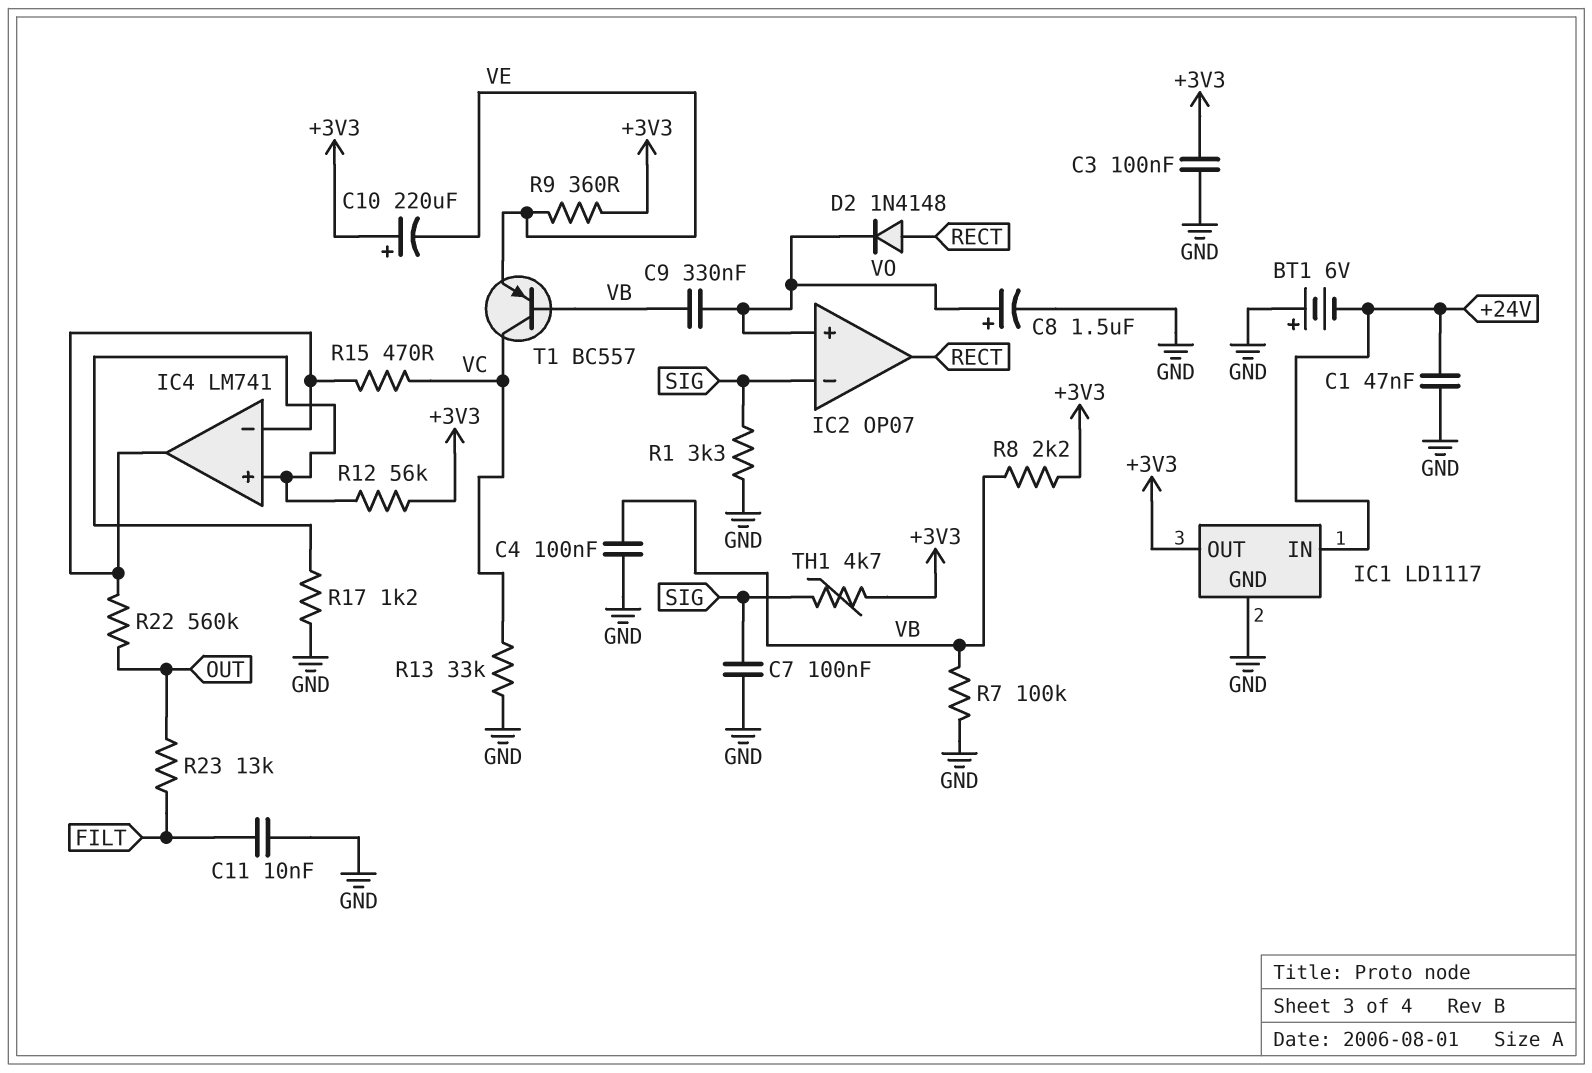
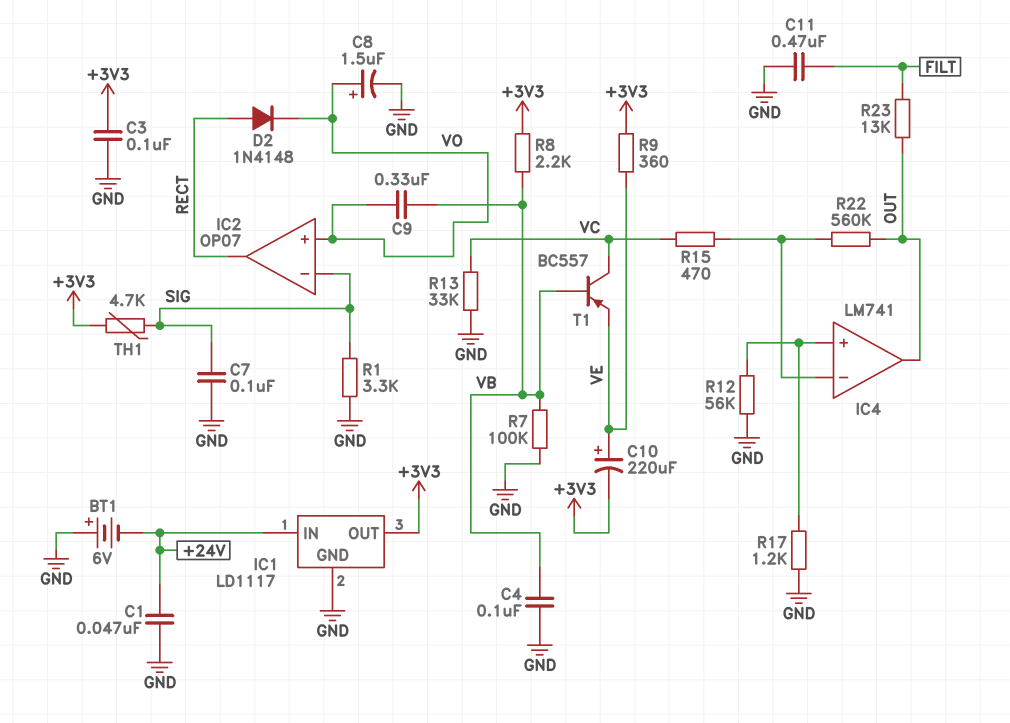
C10: 220uF (plus +3V3, minus VE) -> 220uF (plus VE, minus +3V3)
C11: 10nF (FILT, GND) -> 470nF (FILT, GND)
IC4 pin out: IC4/in- -> OUT
R12: 56k (+3V3, IC4/in+) -> 56k (GND, IC4/in+)

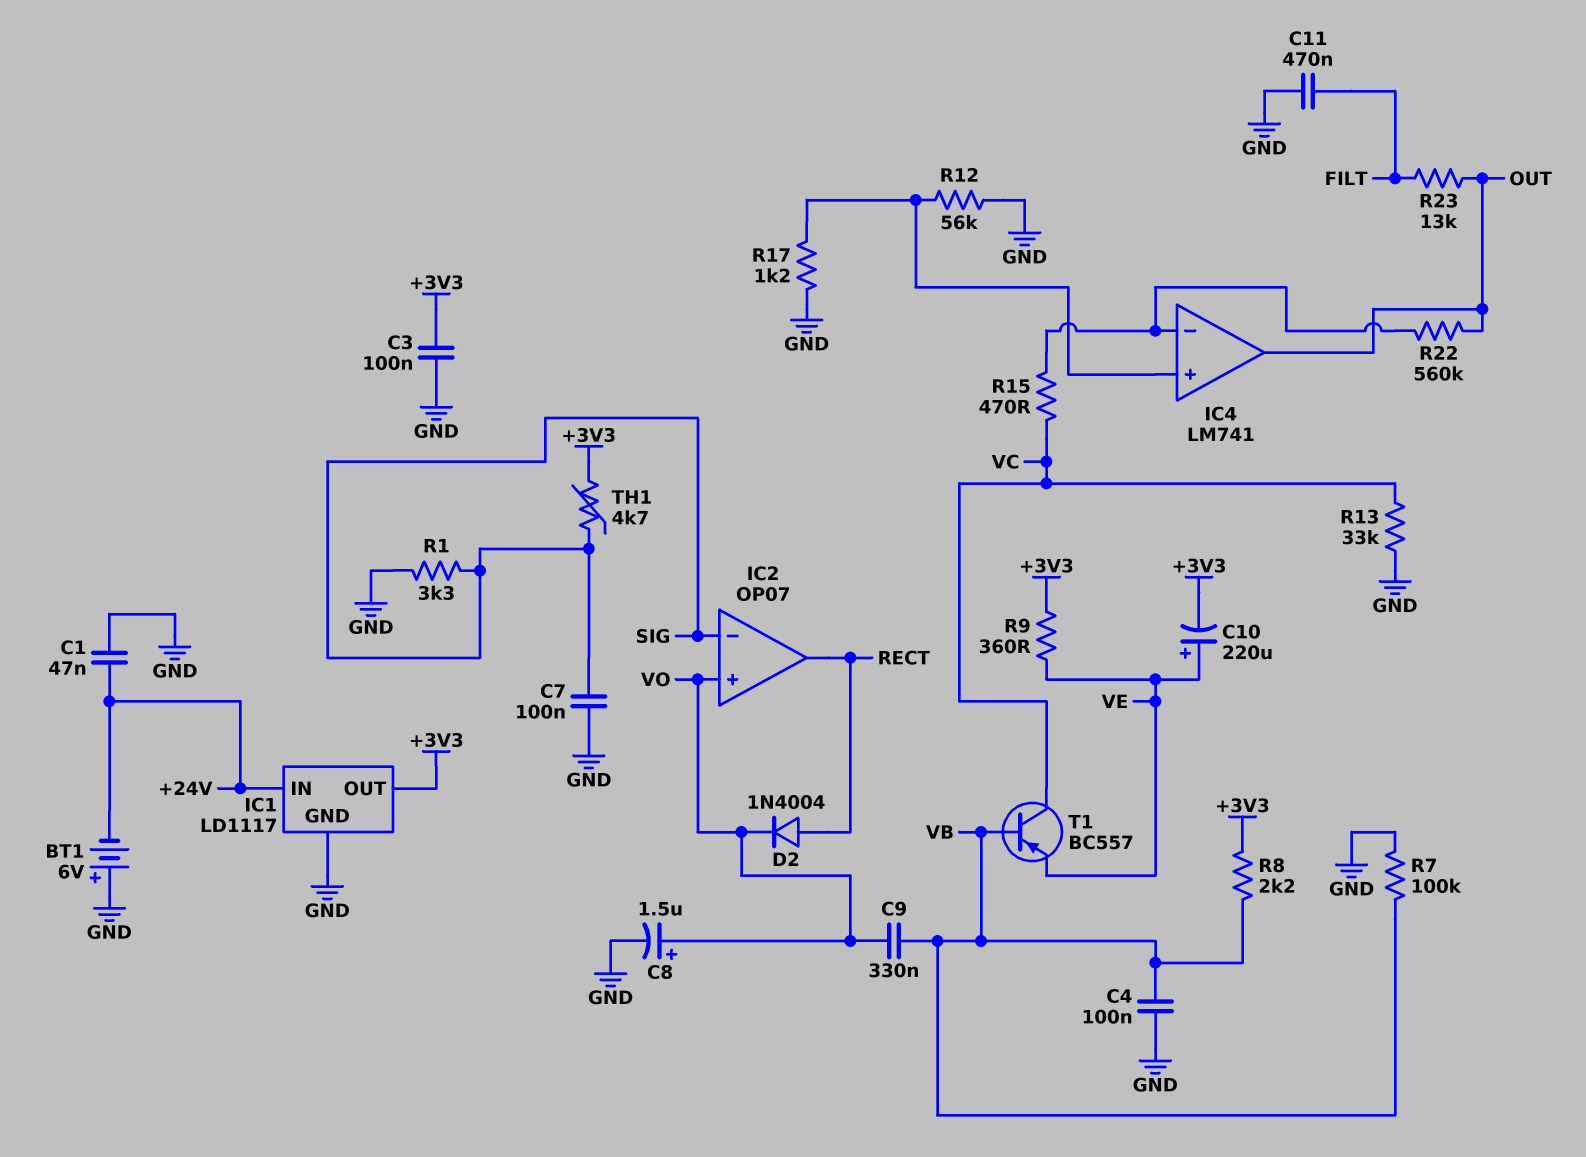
D2: diode 1N4148 (A RECT, K VO) -> diode 1N4004 (A RECT, K VO)

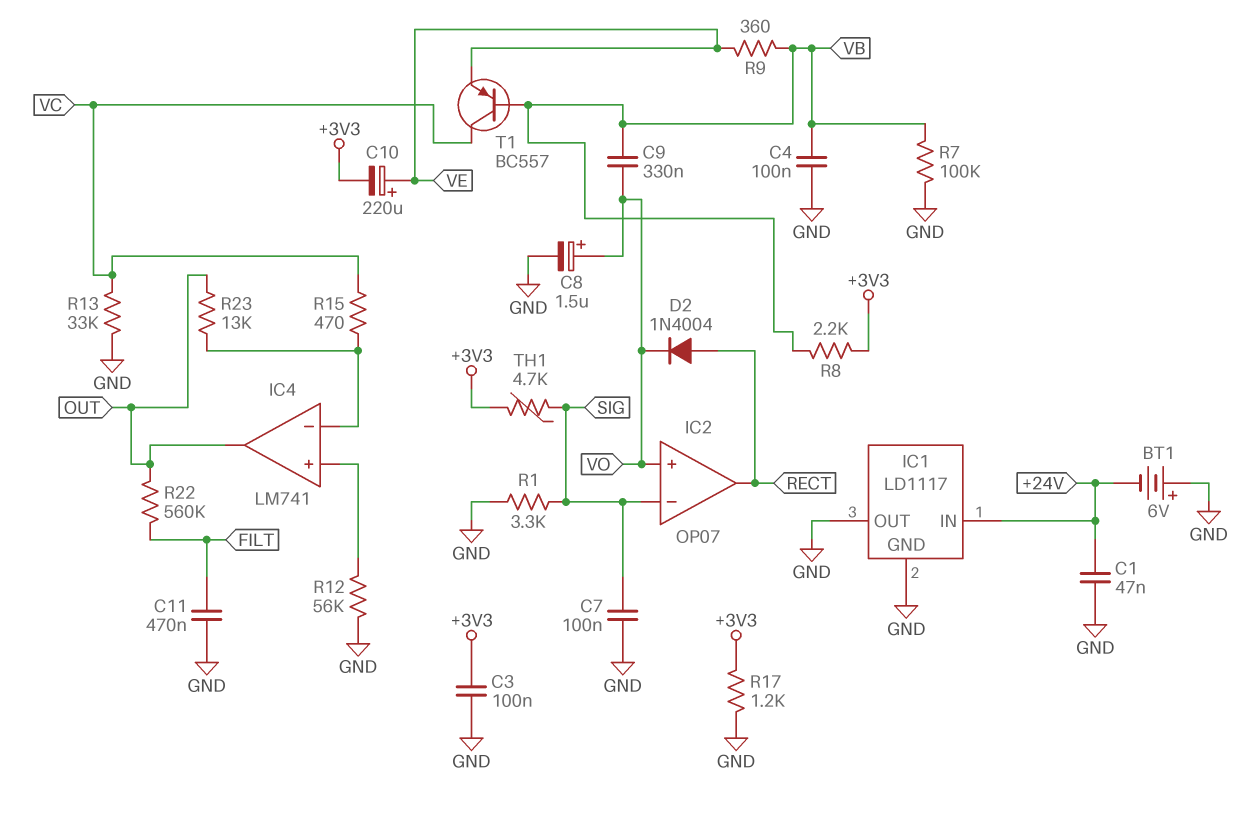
IC1 pin OUT: +3V3 -> GND
R9: 360 (+3V3, VE) -> 360 (VB, VE)
R17: 1.2k (GND, IC4/in+) -> 1.2k (+3V3, GND)
R22: 560k (IC4/in-, OUT) -> 560k (FILT, OUT)
R23: 13k (FILT, OUT) -> 13k (IC4/in-, OUT)

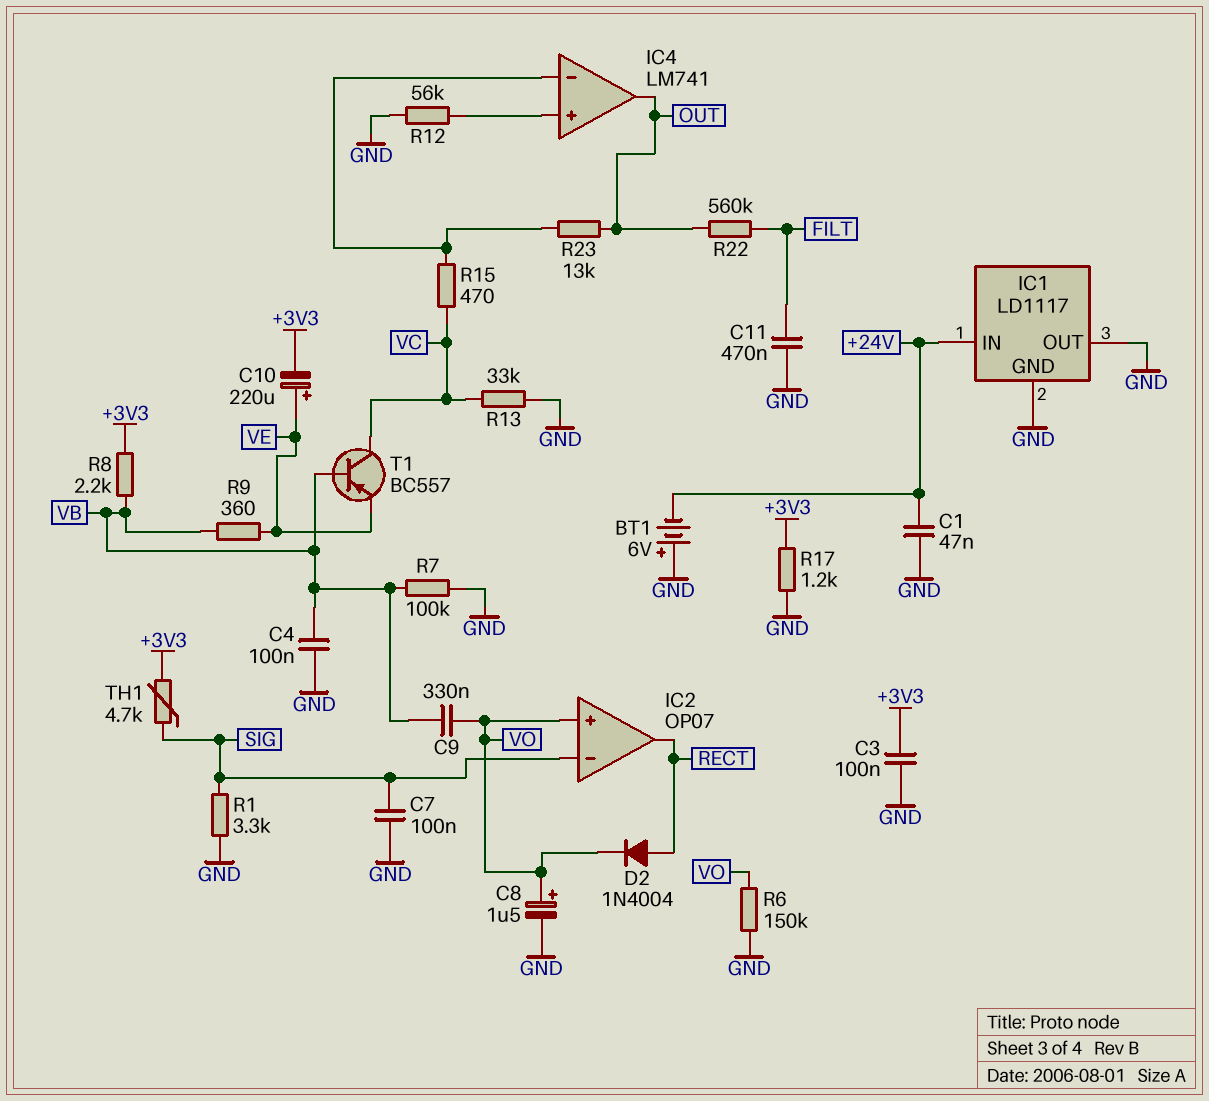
R6: none -> 150k (GND, VO)

